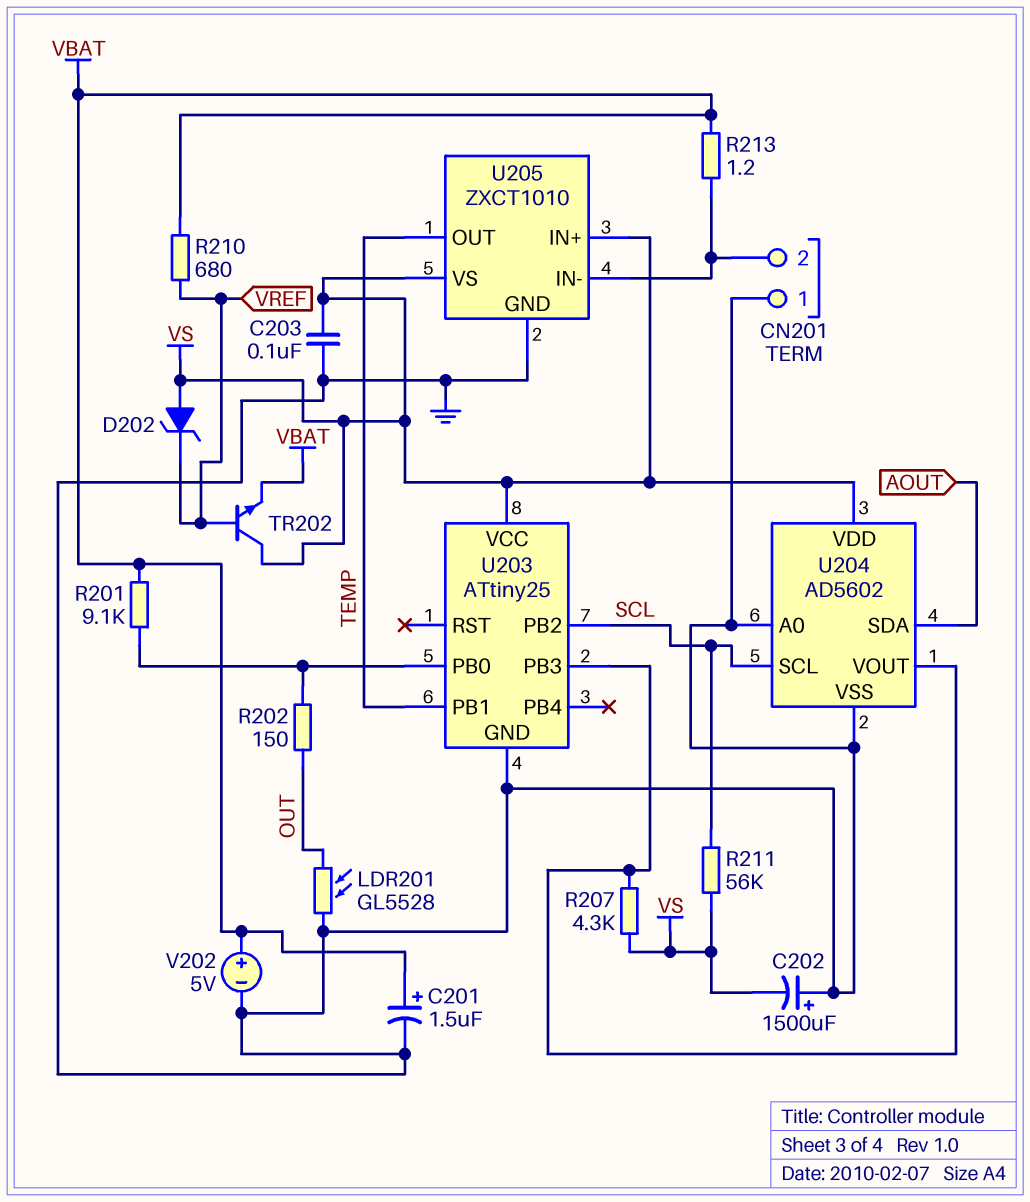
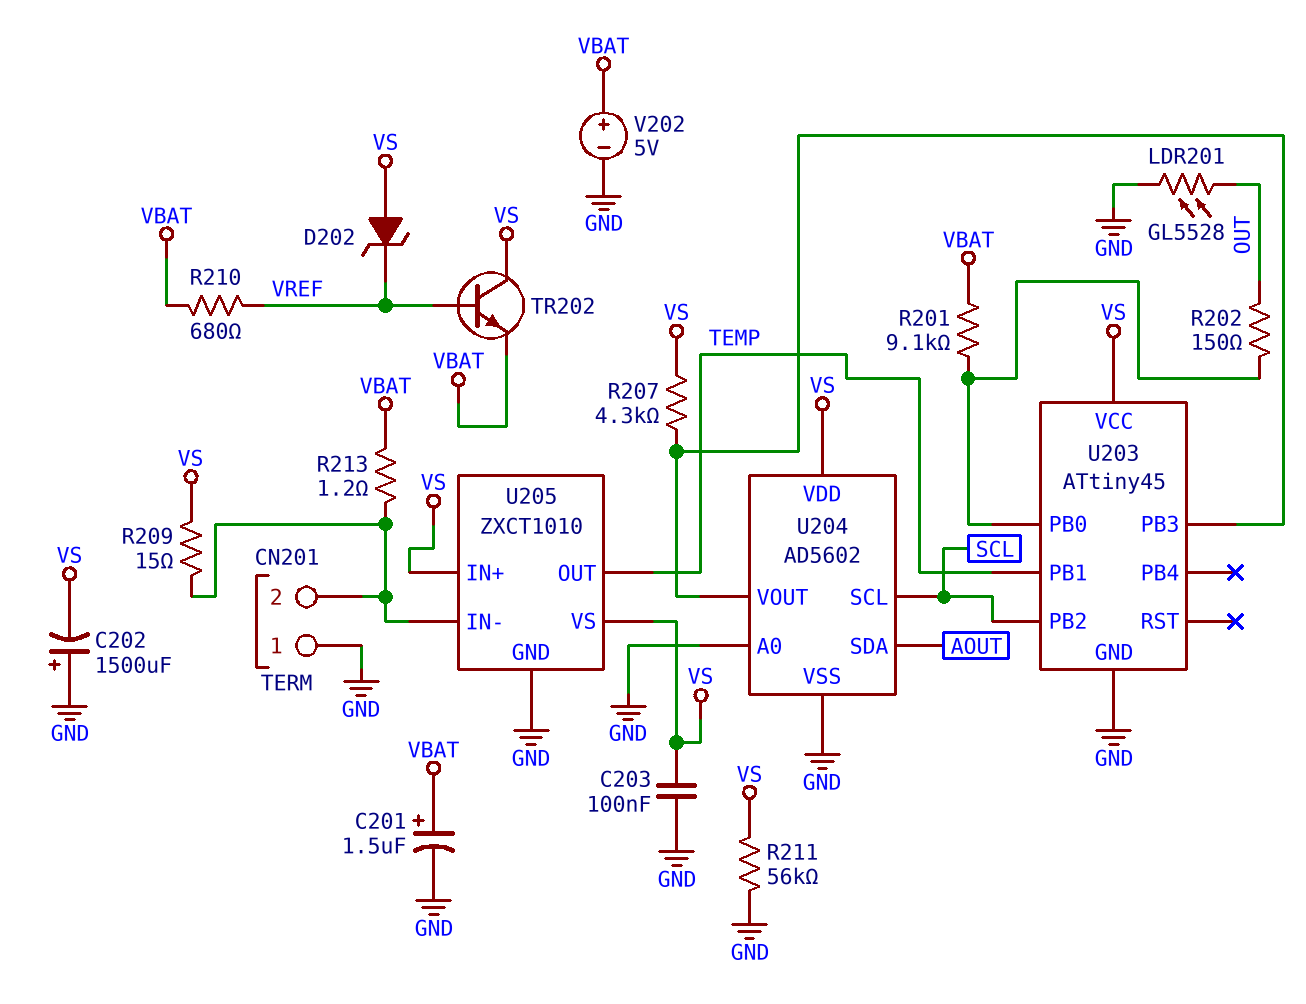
R209: none -> 15 (CN201/2, VS)
R211: 56k (SCL, VS) -> 56k (GND, VS)
U203: ATtiny25 -> ATtiny45

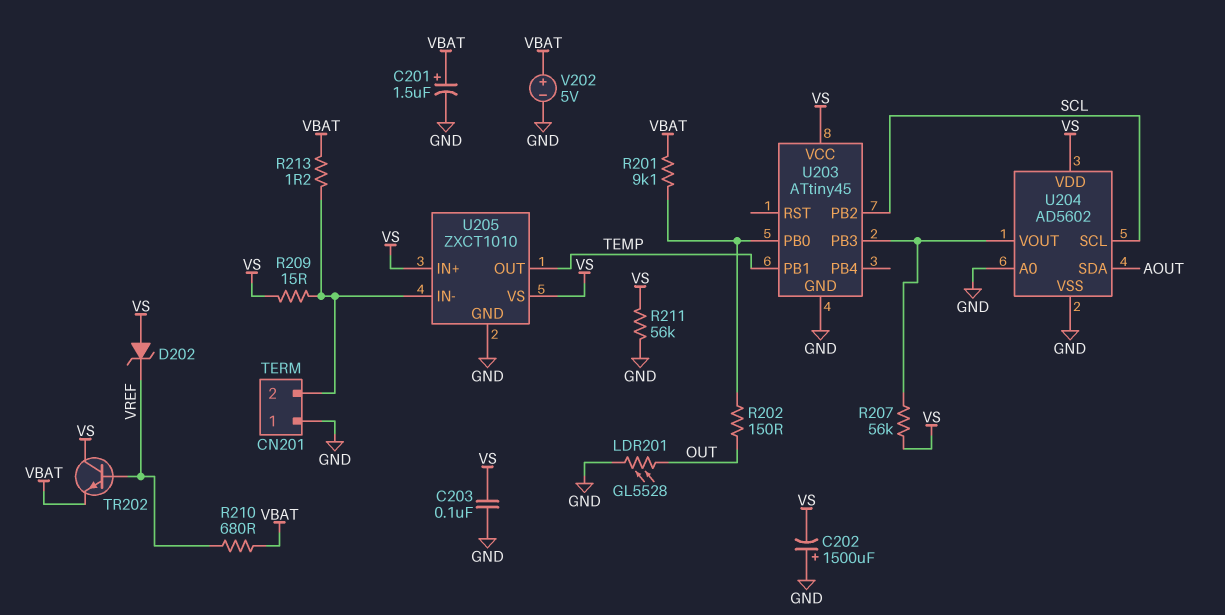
R207: 4.3k (U203/PB3, VS) -> 56k (U203/PB3, VS)

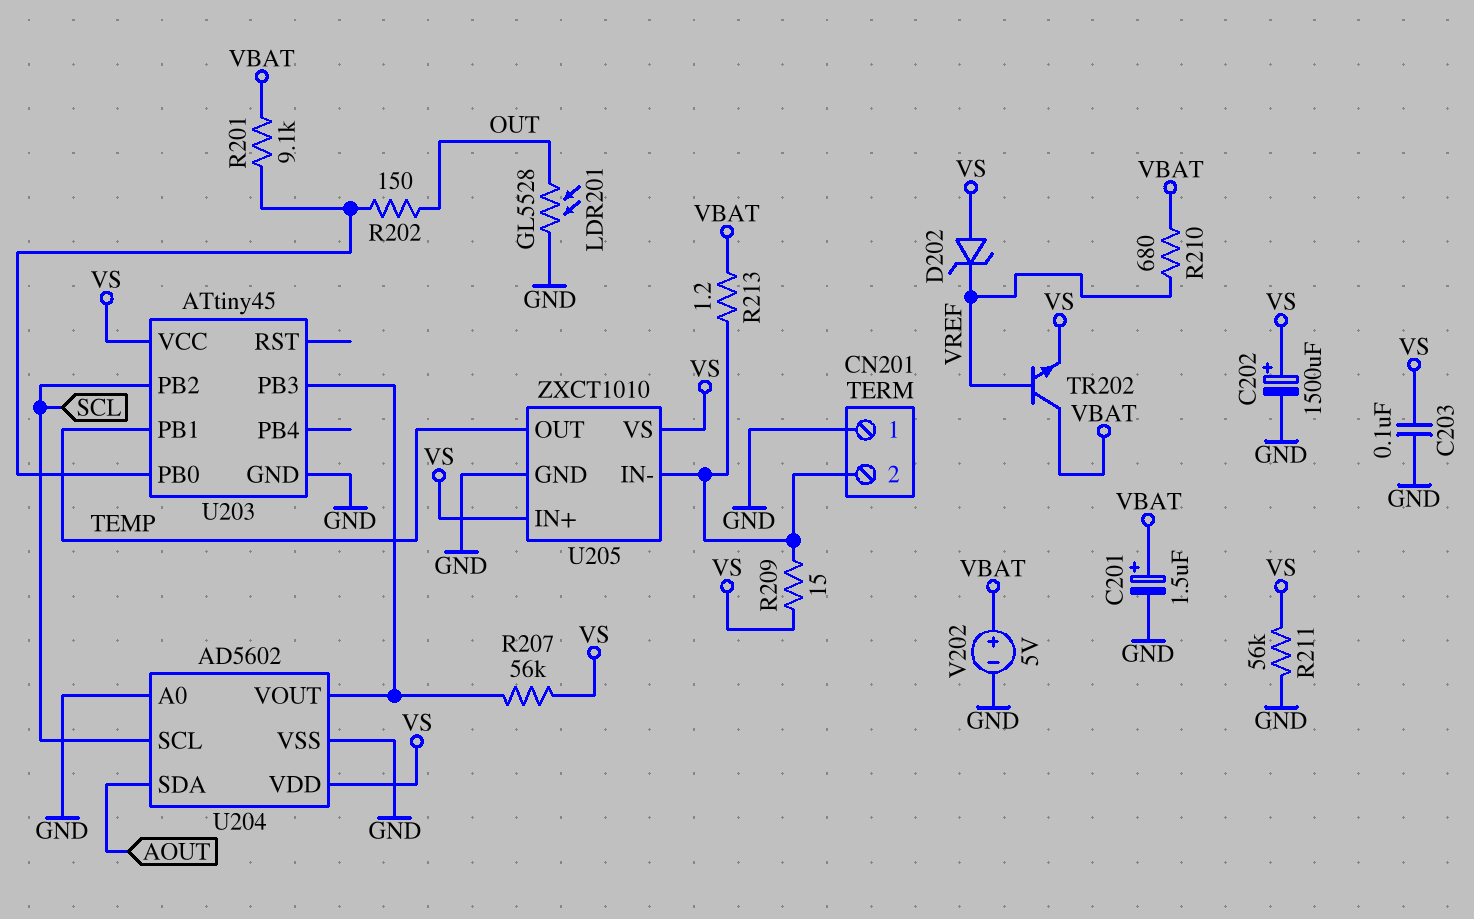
C202: 1500uF (plus GND, minus VS) -> 1500uF (plus VS, minus GND)
TR202: NPN (B VREF, C VS, E VBAT) -> NPN (B VREF, C VBAT, E VS)

